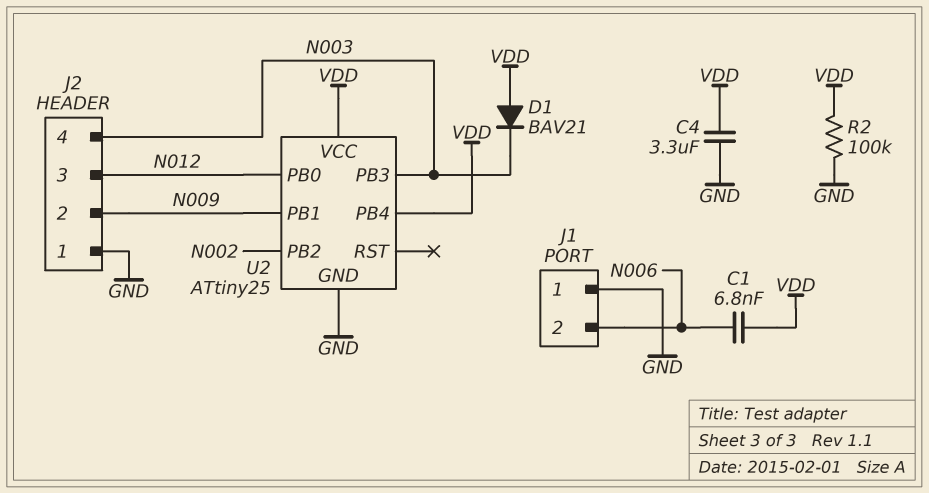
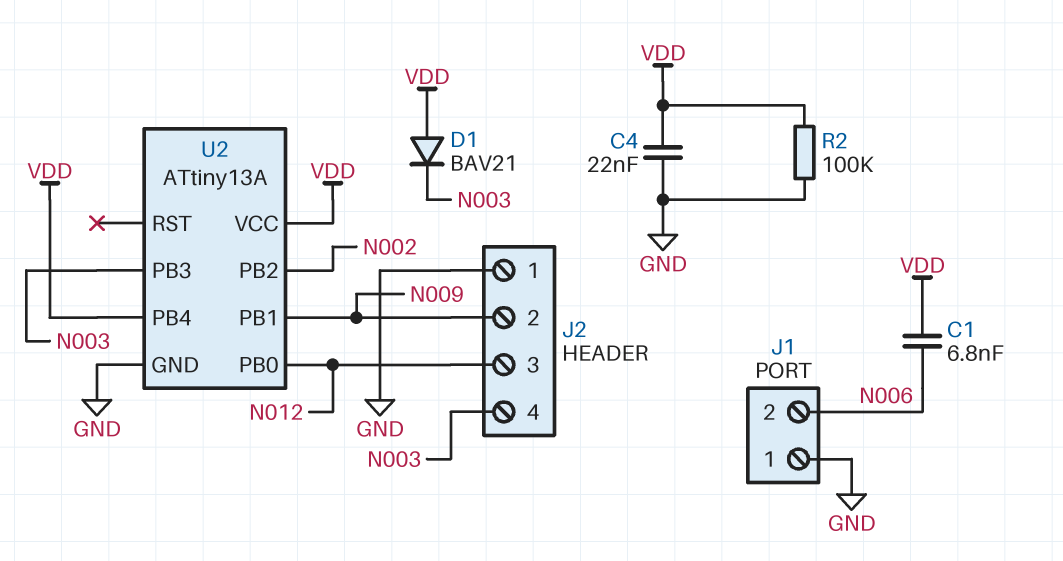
C4: 3.3uF (GND, VDD) -> 22nF (GND, VDD)
U2: ATtiny25 -> ATtiny13A

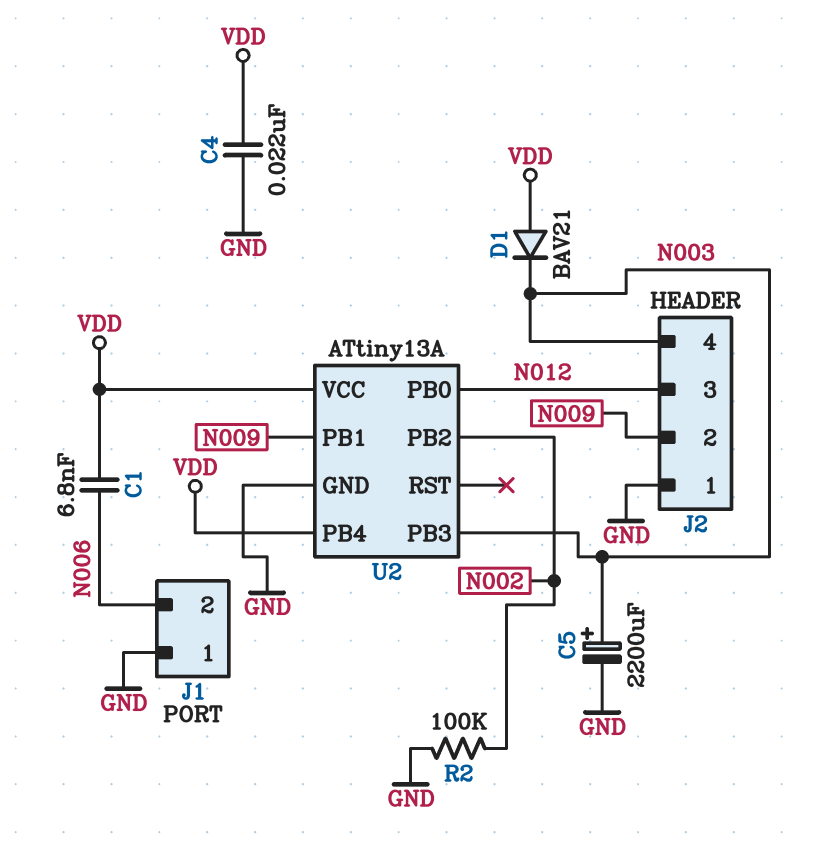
C5: none -> 2200uF (plus N003, minus GND)
R2: 100k (GND, VDD) -> 100k (GND, N002)

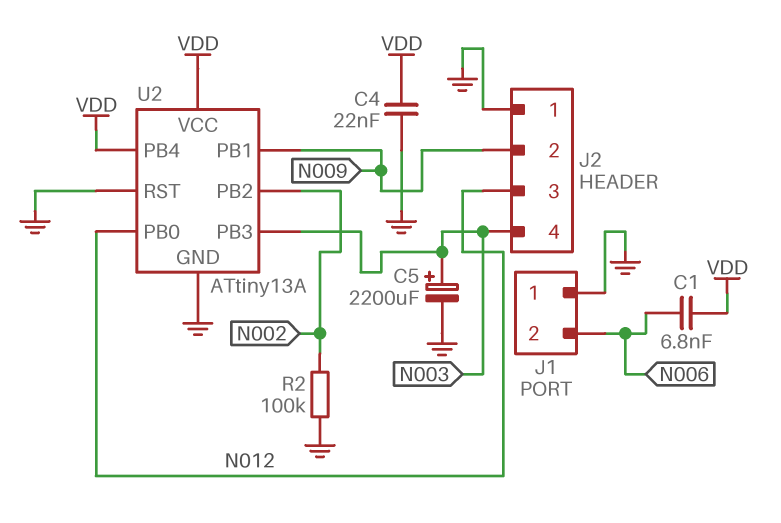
D1: diode BAV21 (A VDD, K N003) -> none
U2 pin RST: none -> GND

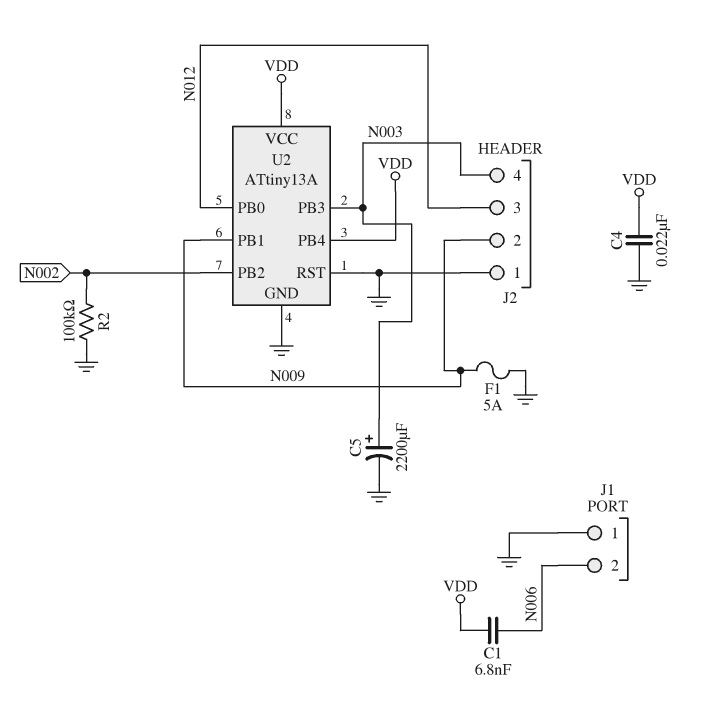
F1: none -> 5A (GND, N009)

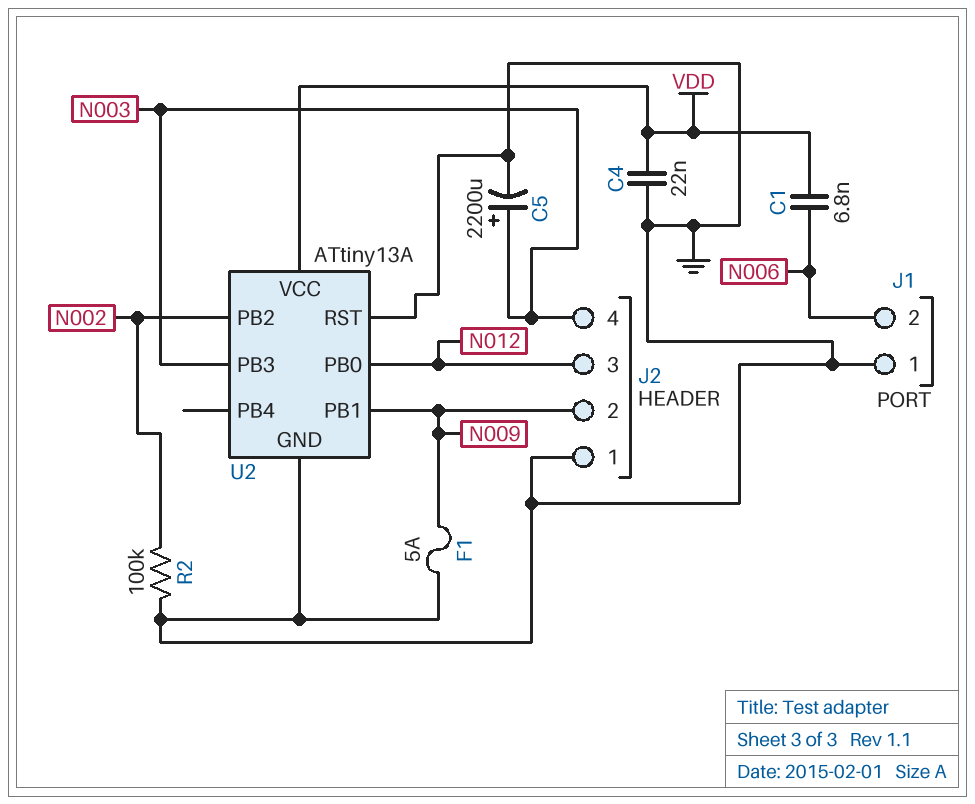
U2 pin PB4: VDD -> none

